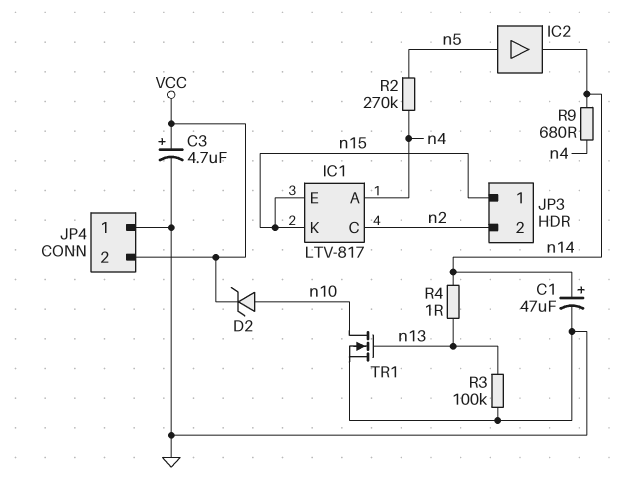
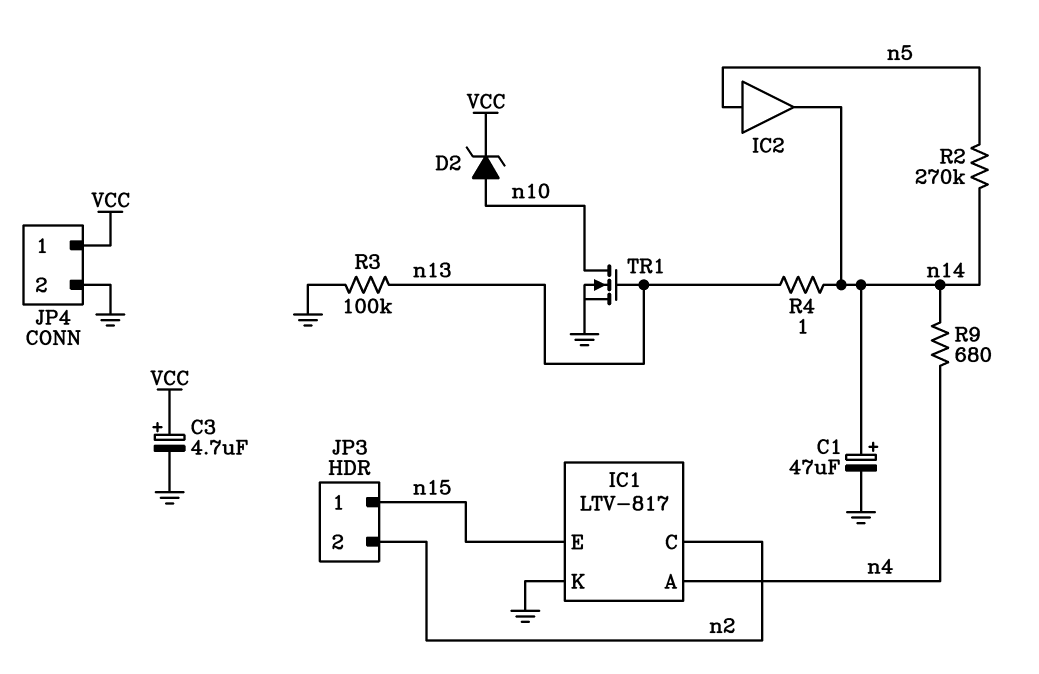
IC1 pin K: n15 -> GND
JP4 pin 1: GND -> VCC
JP4 pin 2: VCC -> GND
R2: 270k (n4, n5) -> 270k (n5, n14)

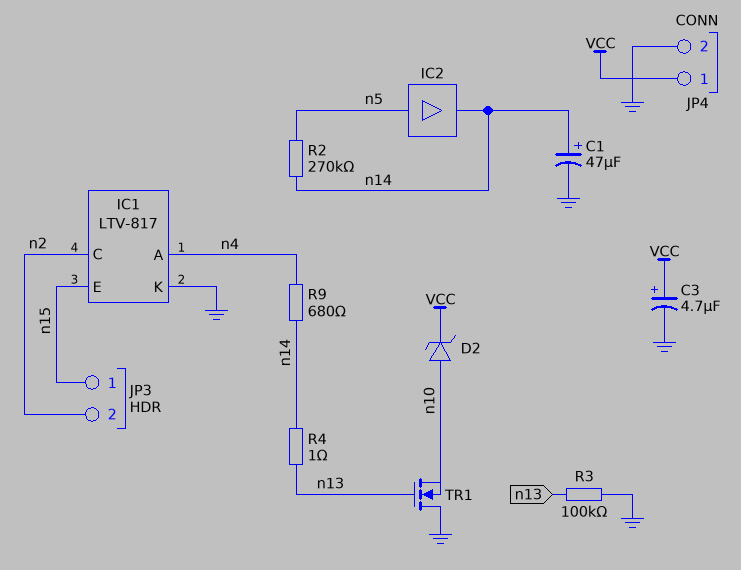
TR1: NMOS (G n13, D n10, S GND) -> NMOS (G n13, D GND, S n10)

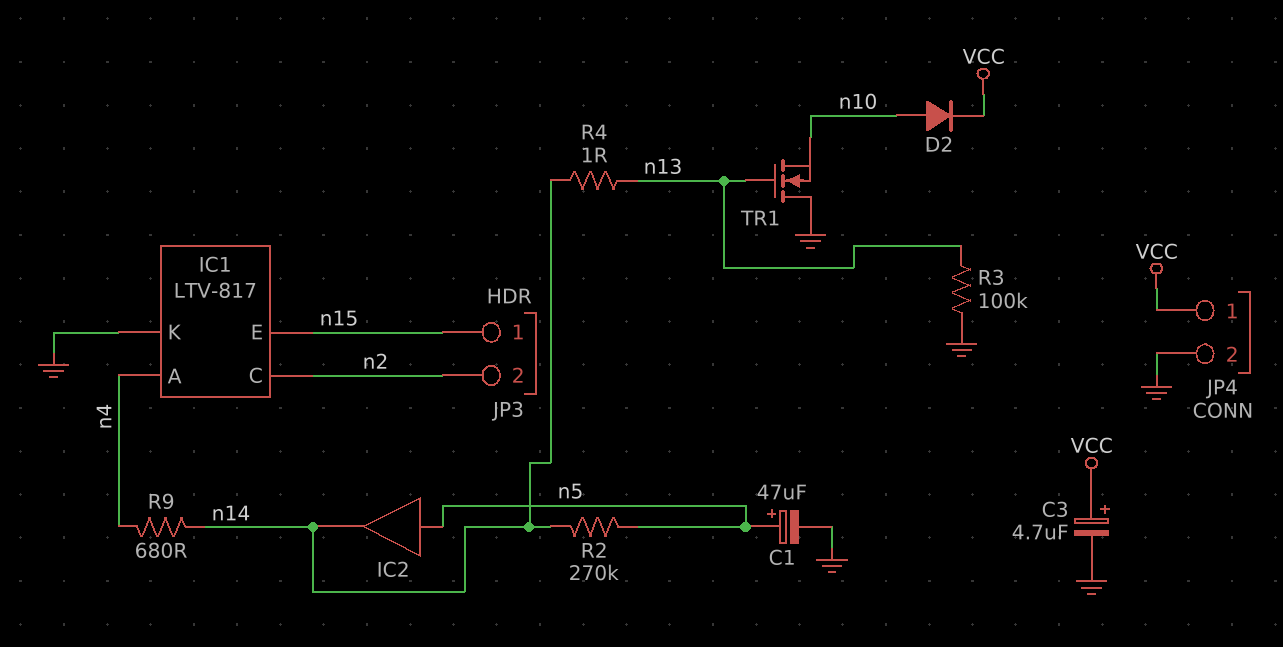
C1: 47uF (plus n14, minus GND) -> 47uF (plus n5, minus GND)
D2: zener (A n10, K VCC) -> diode (A n10, K VCC)

